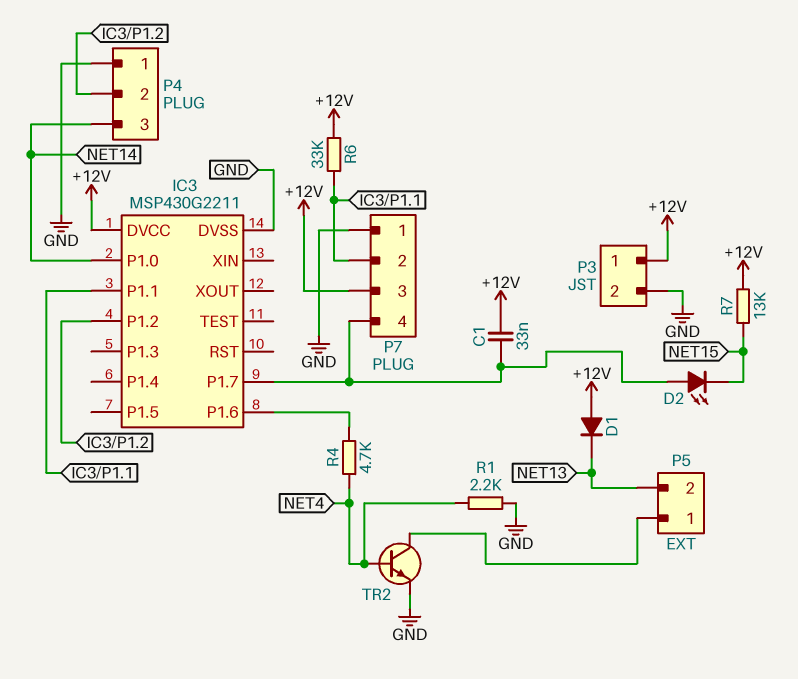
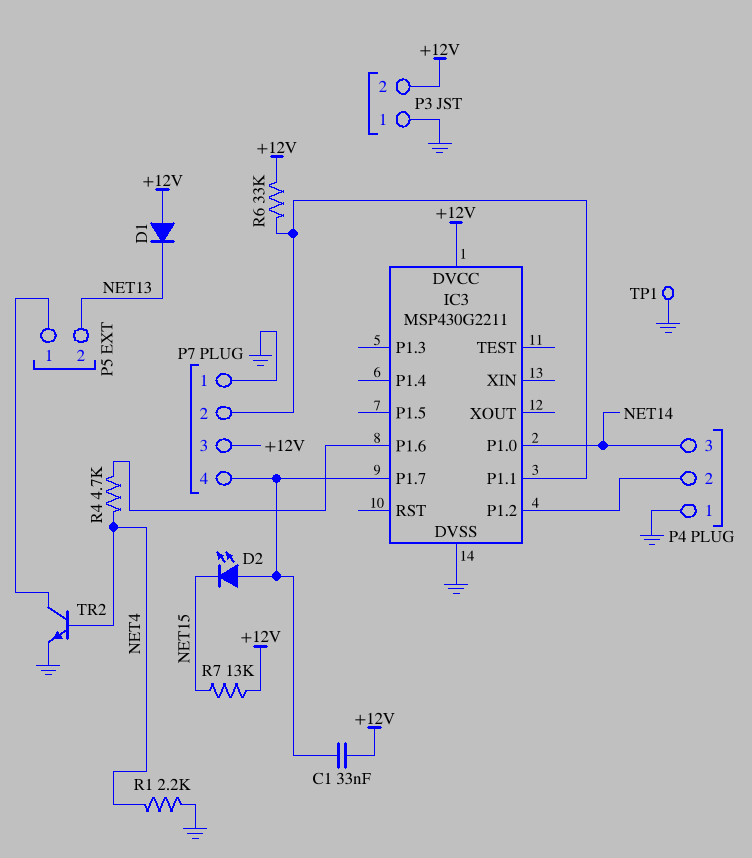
P3 pin 1: +12V -> GND
P3 pin 2: GND -> +12V
TP1: none -> test point (GND)

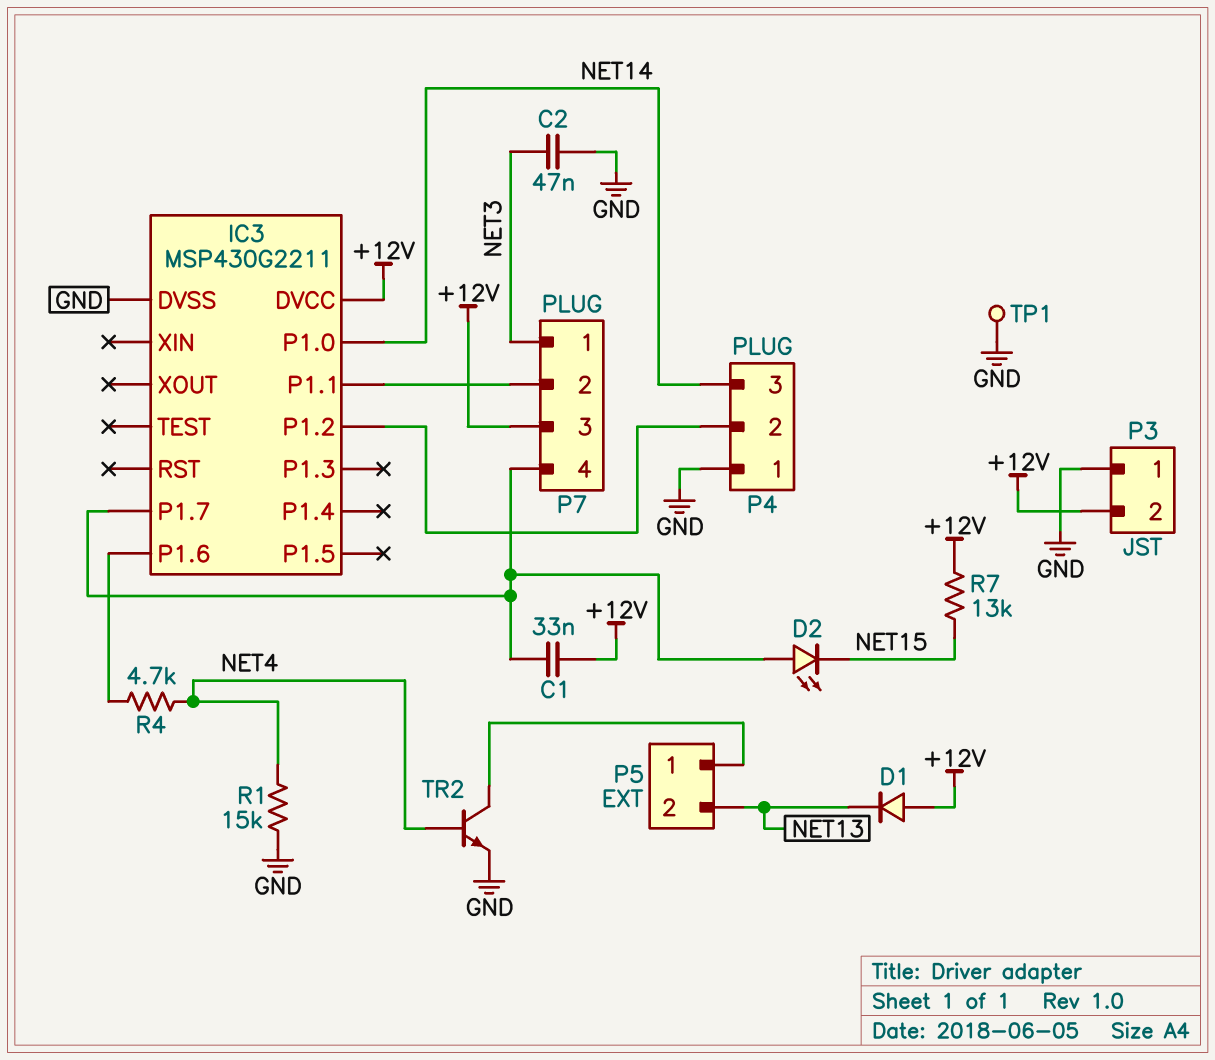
C2: none -> 47nF (GND, NET3)
P7 pin 1: GND -> NET3
R1: 2.2k (GND, NET4) -> 15k (GND, NET4)
R6: 33k (+12V, IC3/P1.1) -> none

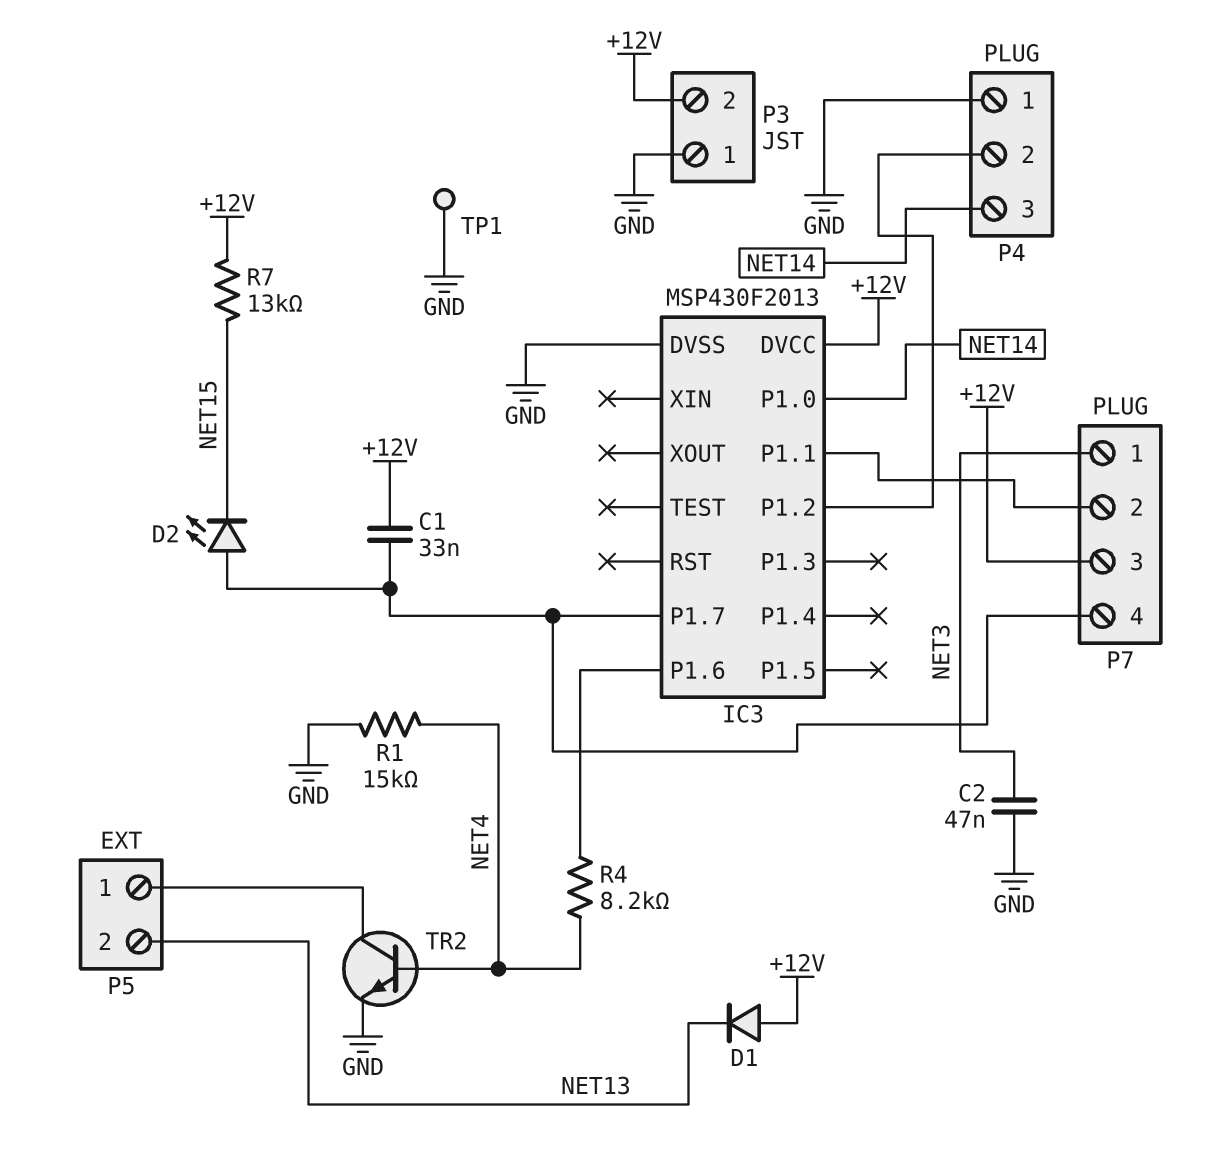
IC3: MSP430G2211 -> MSP430F2013
R4: 4.7k (IC3/P1.6, NET4) -> 8.2k (IC3/P1.6, NET4)

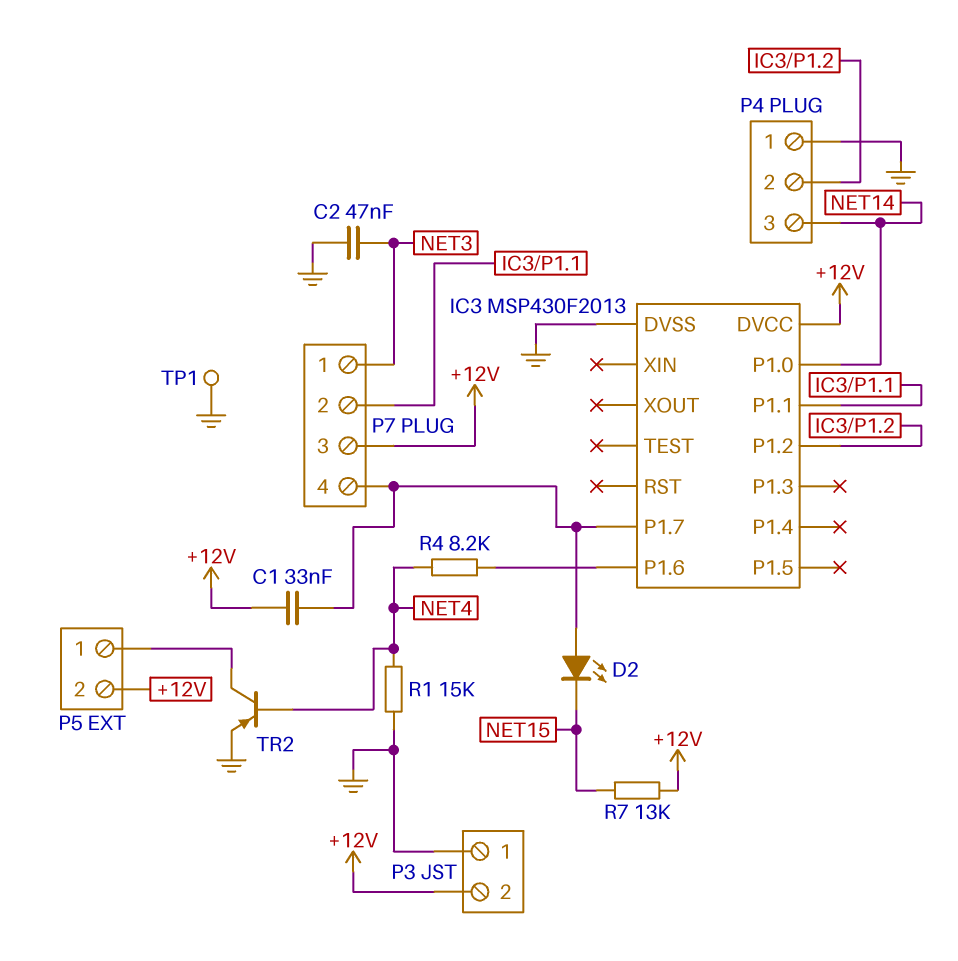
D1: diode (A +12V, K NET13) -> none
P5 pin 2: NET13 -> +12V
TR2: NPN (B NET4, C P5/1, E GND) -> PNP (B NET4, C P5/1, E GND)

